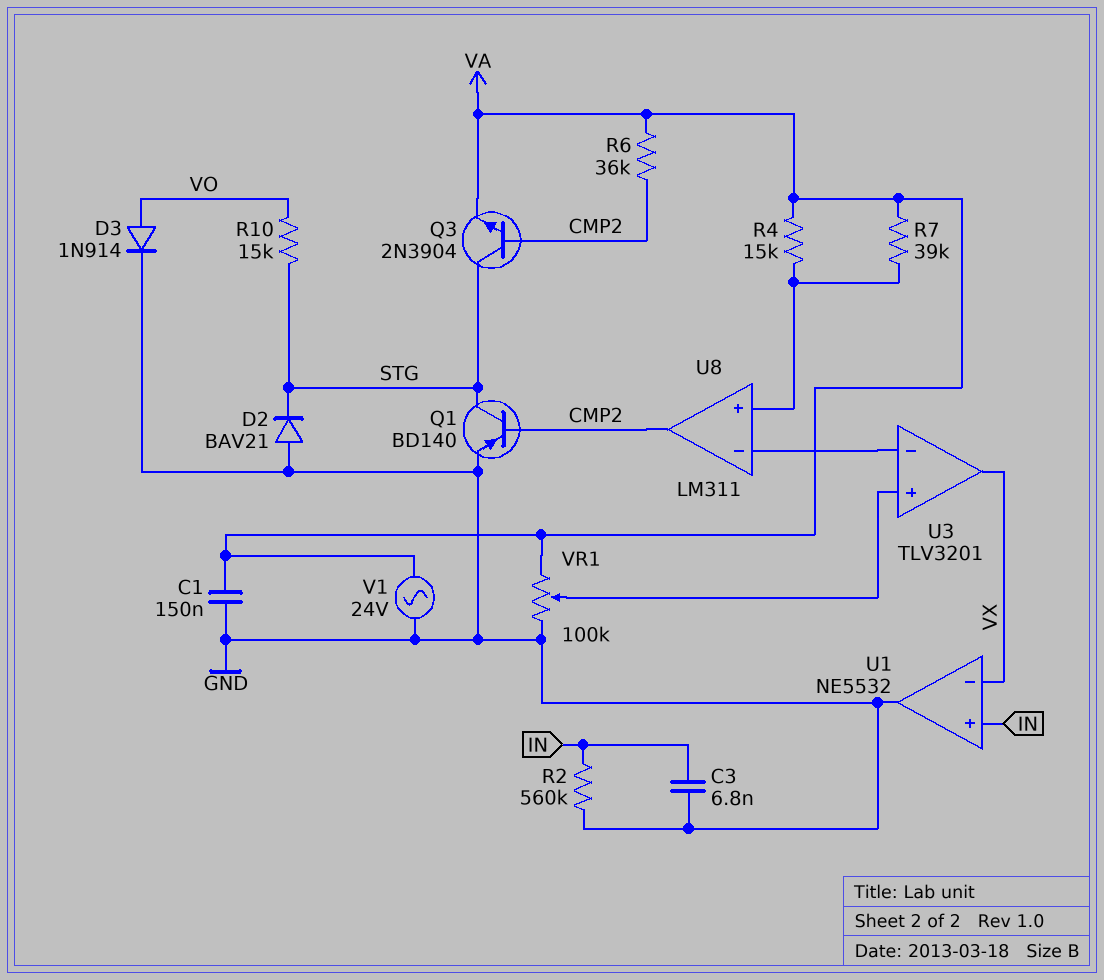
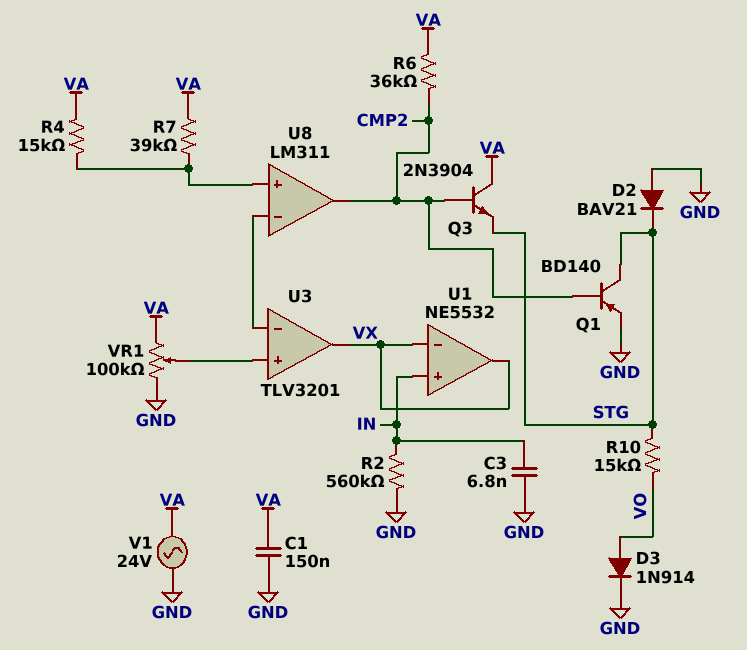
Q3: NPN 2N3904 (B CMP2, C STG, E VA) -> NPN 2N3904 (B CMP2, C VA, E STG)
U1 pin out: GND -> VX

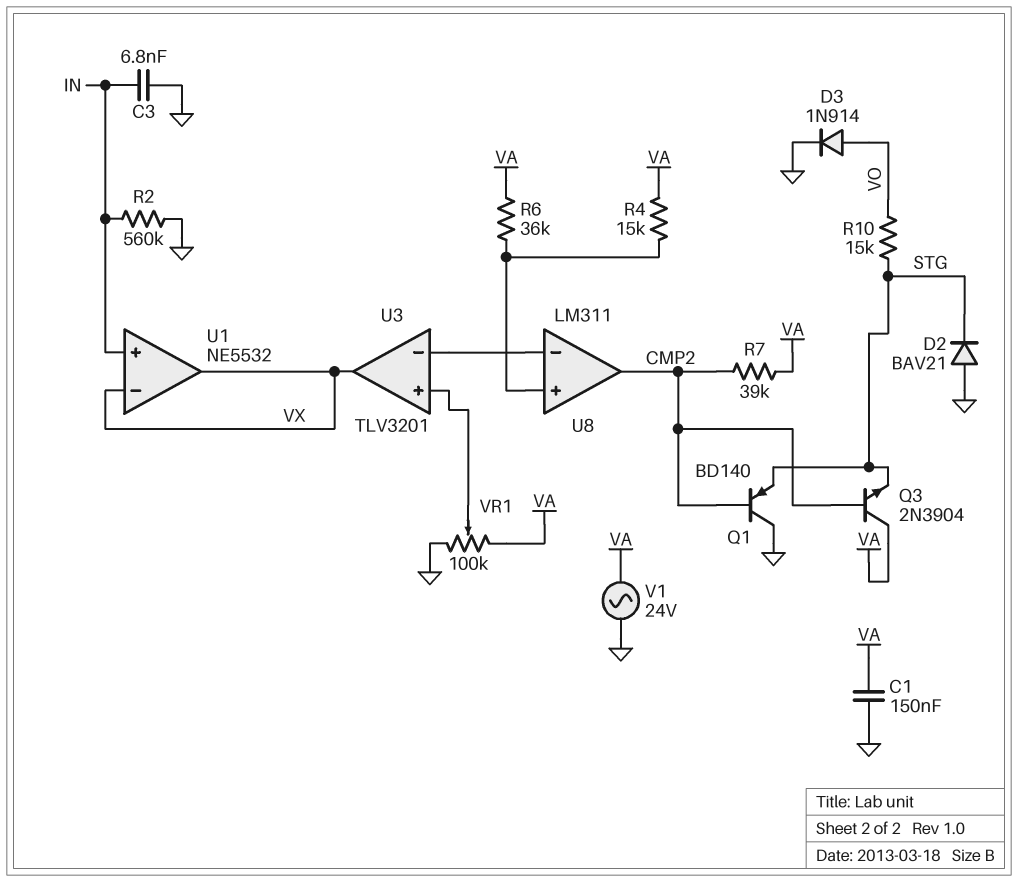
Q1: PNP BD140 (B CMP2, C STG, E GND) -> PNP BD140 (B CMP2, C GND, E STG)
R6: 36k (CMP2, VA) -> 36k (U8/in+, VA)
R7: 39k (U8/in+, VA) -> 39k (CMP2, VA)

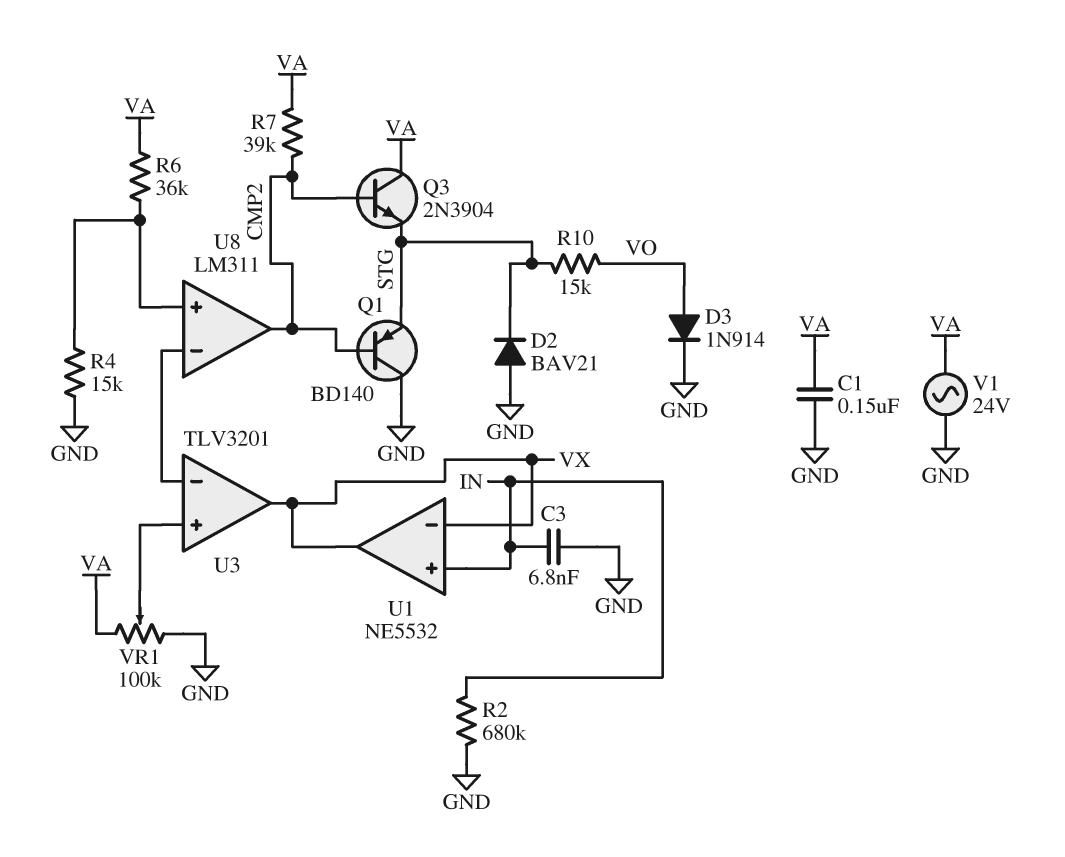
R2: 560k (GND, IN) -> 680k (GND, IN)
R4: 15k (U8/in+, VA) -> 15k (GND, U8/in+)

